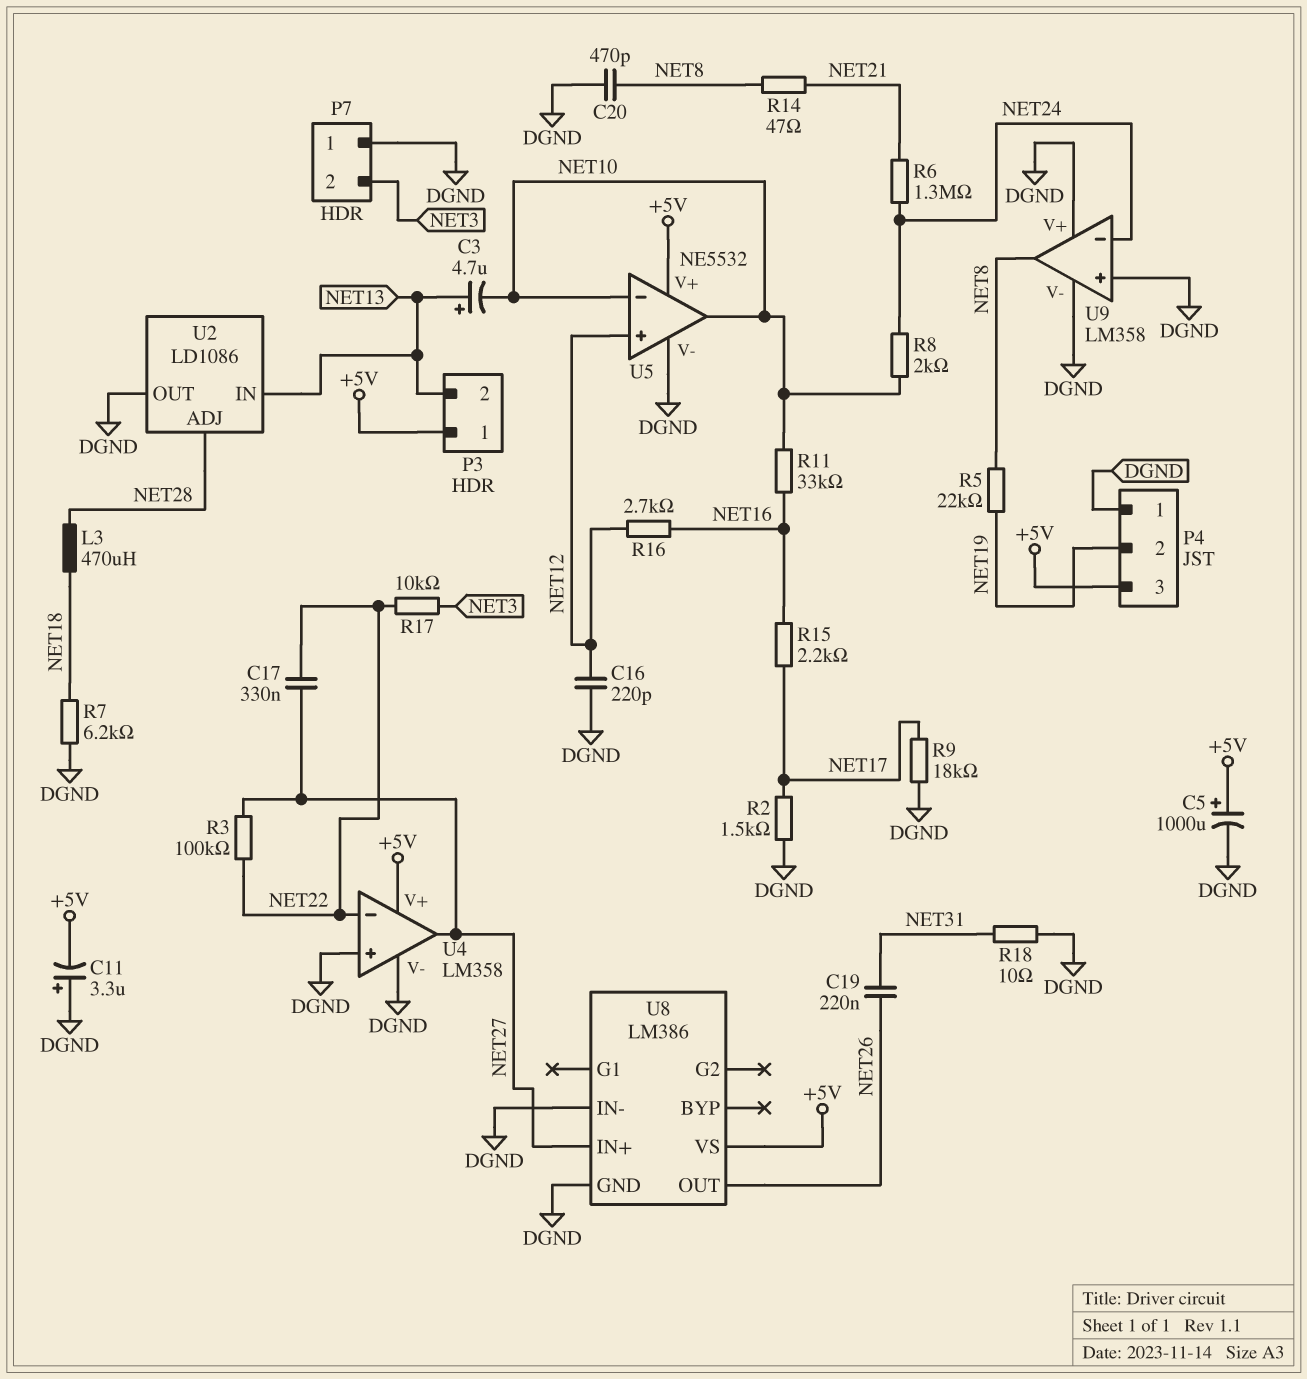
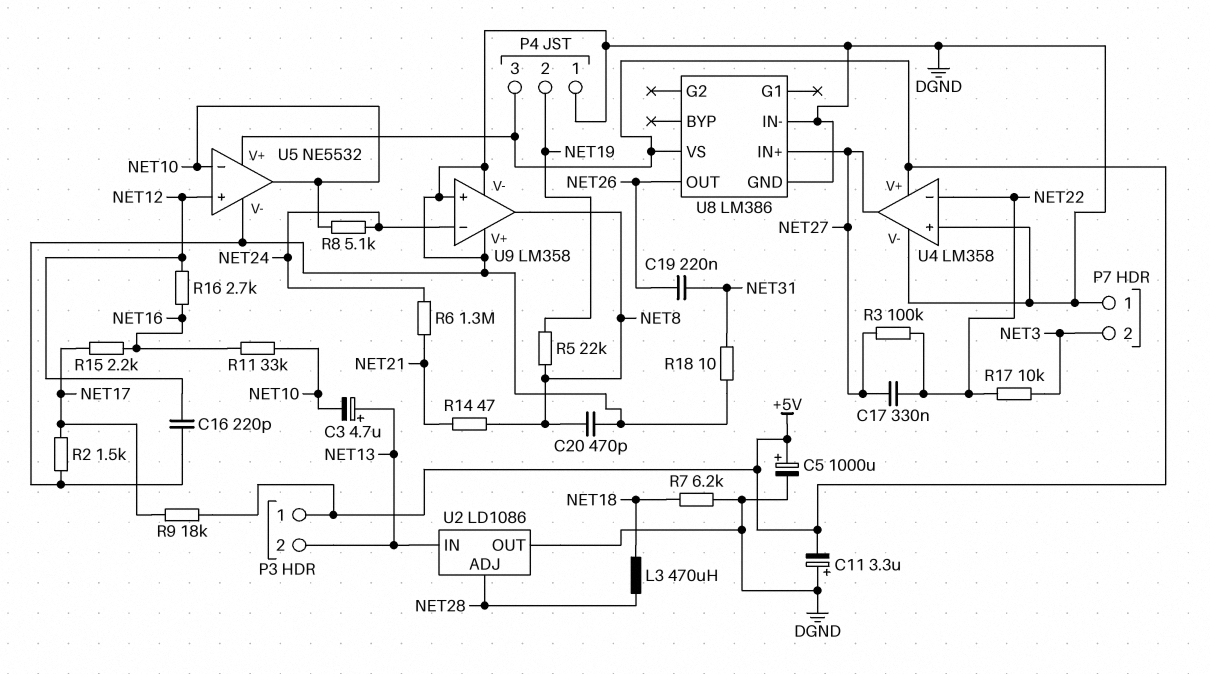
R8: 2k (NET10, NET24) -> 5.1k (NET10, NET24)
R9: 18k (DGND, NET17) -> 18k (+5V, NET17)

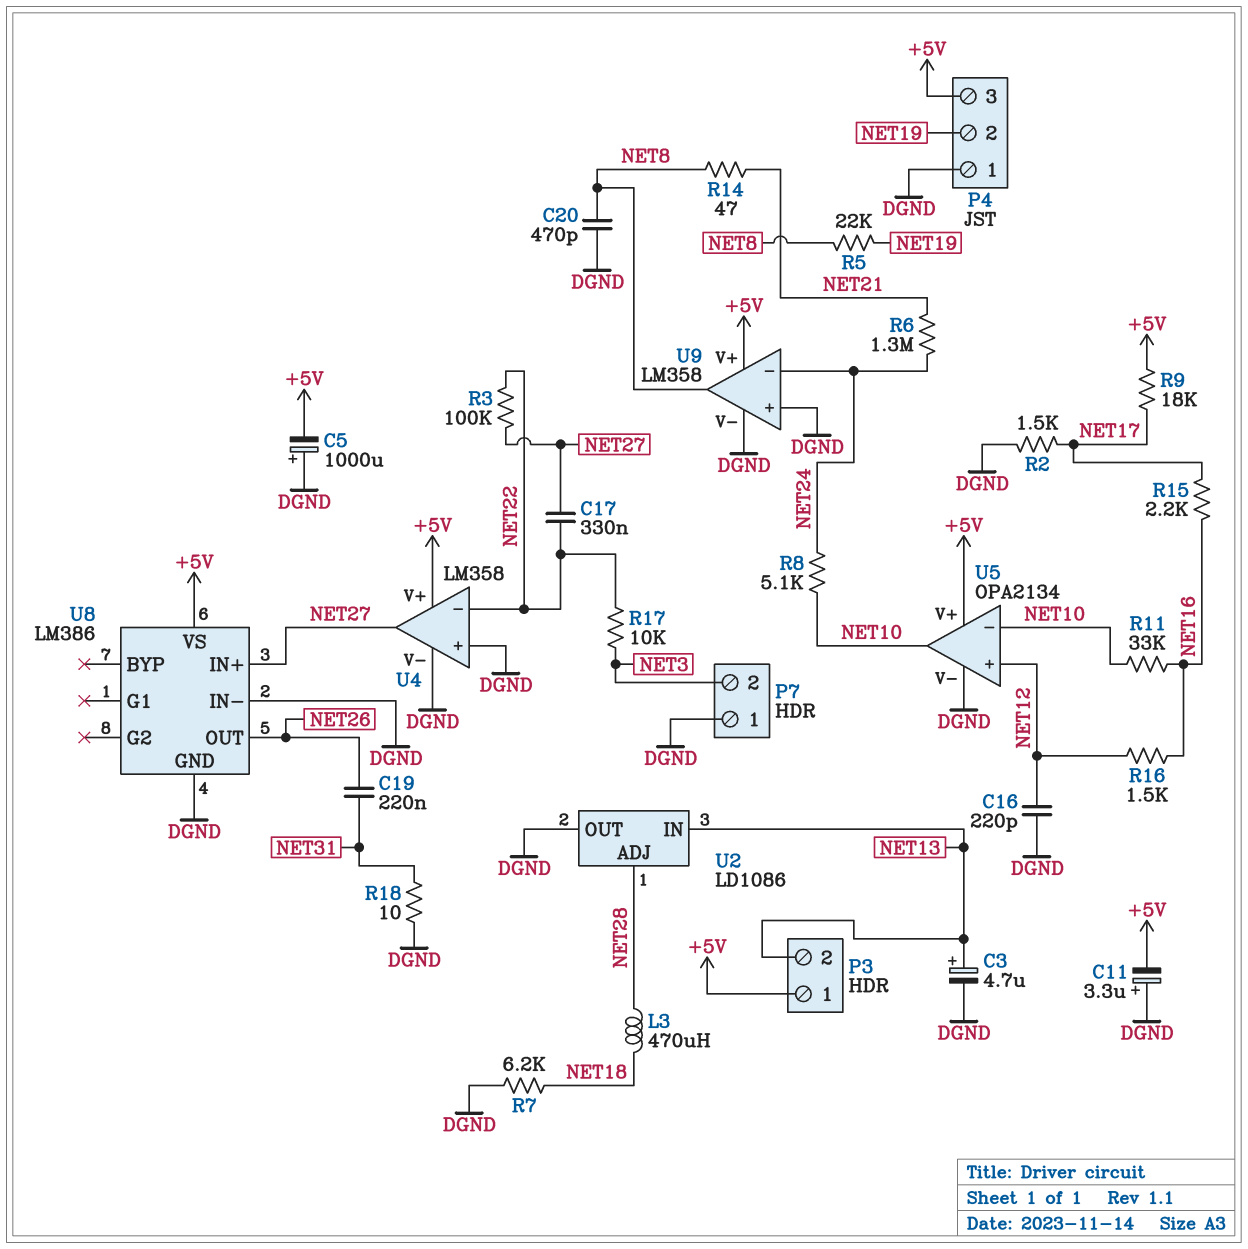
C3: 4.7uF (plus NET13, minus NET10) -> 4.7uF (plus NET13, minus DGND)
C5: 1000uF (plus +5V, minus DGND) -> 1000uF (plus DGND, minus +5V)
R16: 2.7k (NET12, NET16) -> 1.5k (NET12, NET16)
U5: NE5532 -> OPA2134
U9 pin V+: DGND -> +5V

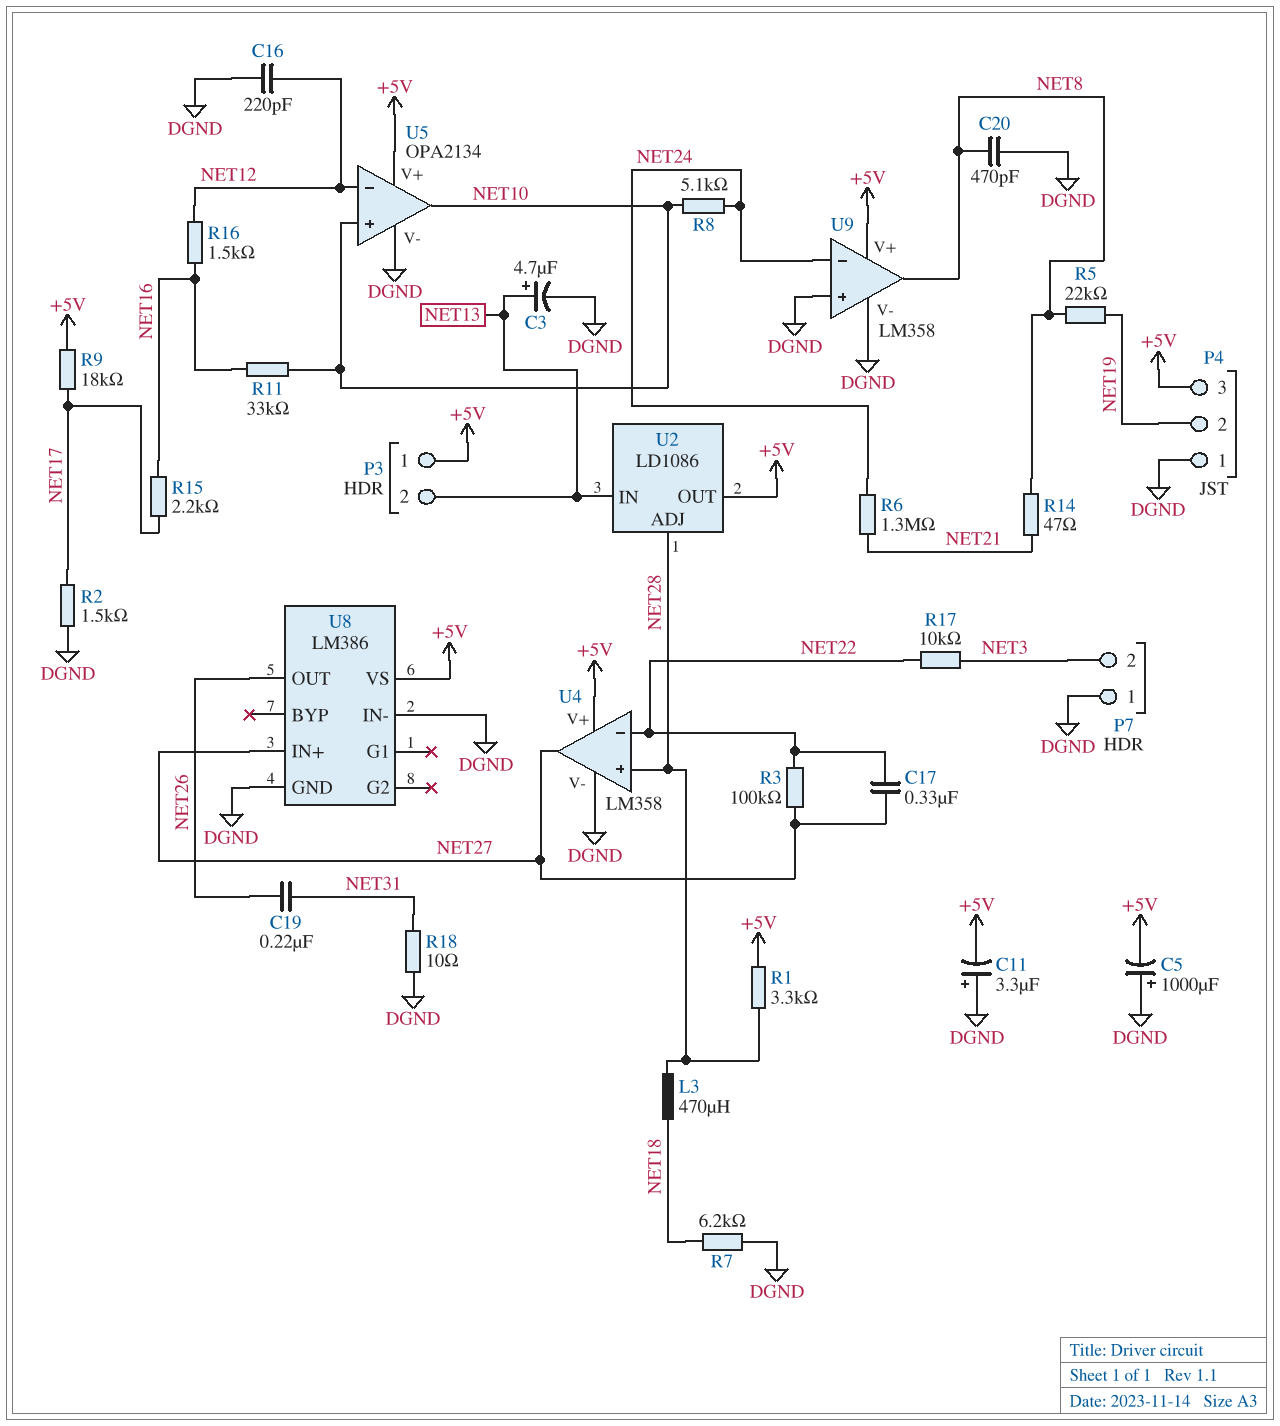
R1: none -> 3.3k (+5V, NET28)
U2 pin OUT: DGND -> +5V
U4 pin in+: DGND -> NET28
U5 pin in+: NET12 -> NET10
U5 pin in-: NET10 -> NET12

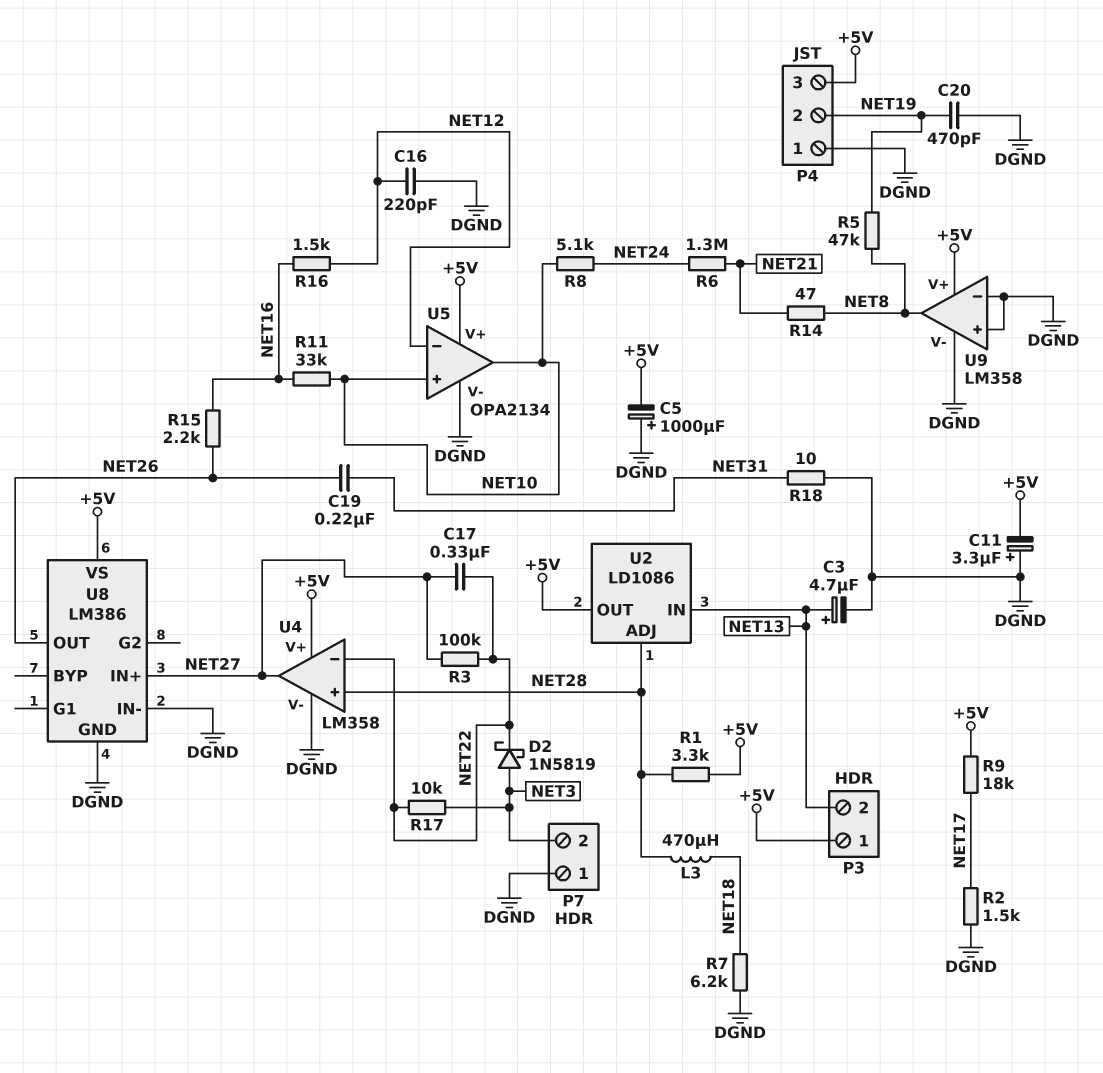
C20: 470pF (DGND, NET8) -> 470pF (DGND, NET19)
D2: none -> schottky 1N5819 (A NET3, K NET22)
R5: 22k (NET8, NET19) -> 47k (NET8, NET19)
R15: 2.2k (NET16, NET17) -> 2.2k (NET16, NET26)
U9 pin in-: NET24 -> DGND

